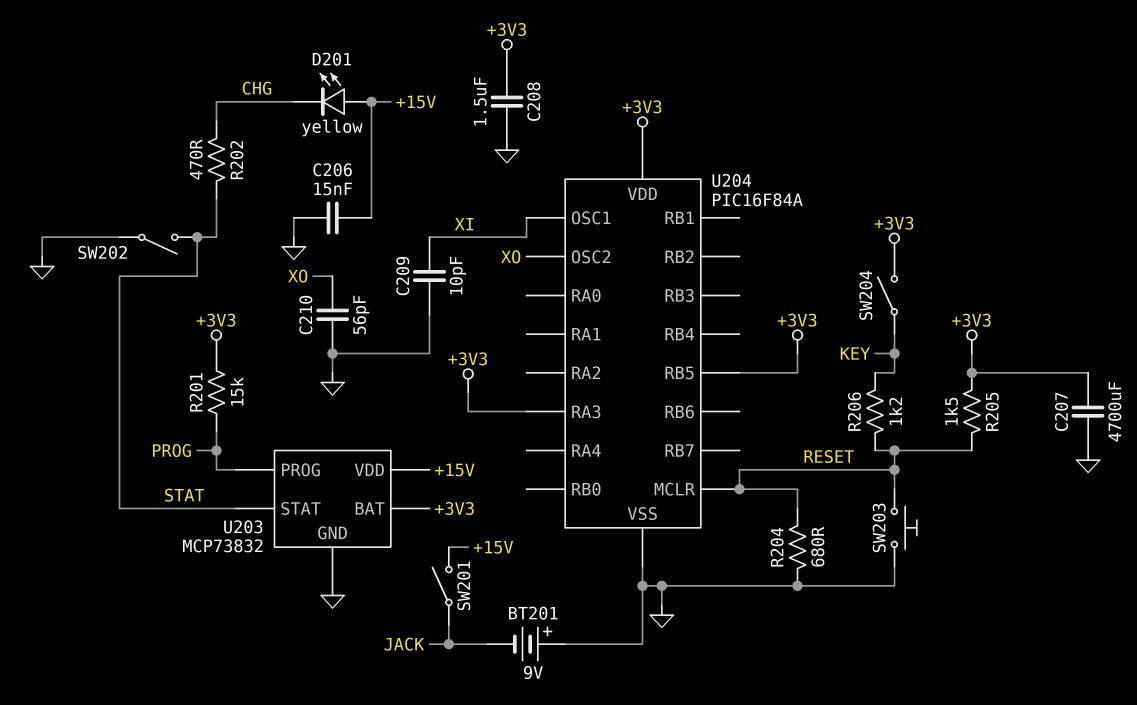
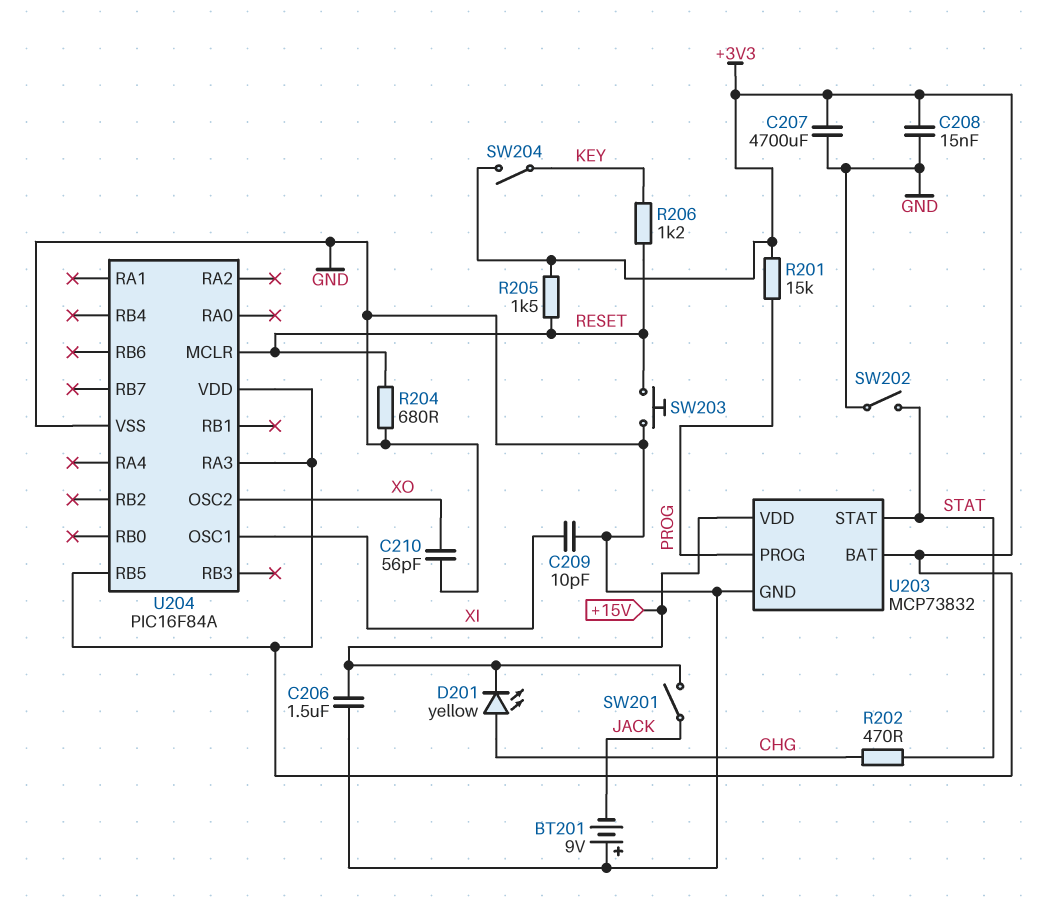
C206: 15nF (+15V, GND) -> 1.5uF (+15V, GND)
C208: 1.5uF (+3V3, GND) -> 15nF (+3V3, GND)
D201: LED yellow (A +15V, K CHG) -> LED yellow (A CHG, K +15V)

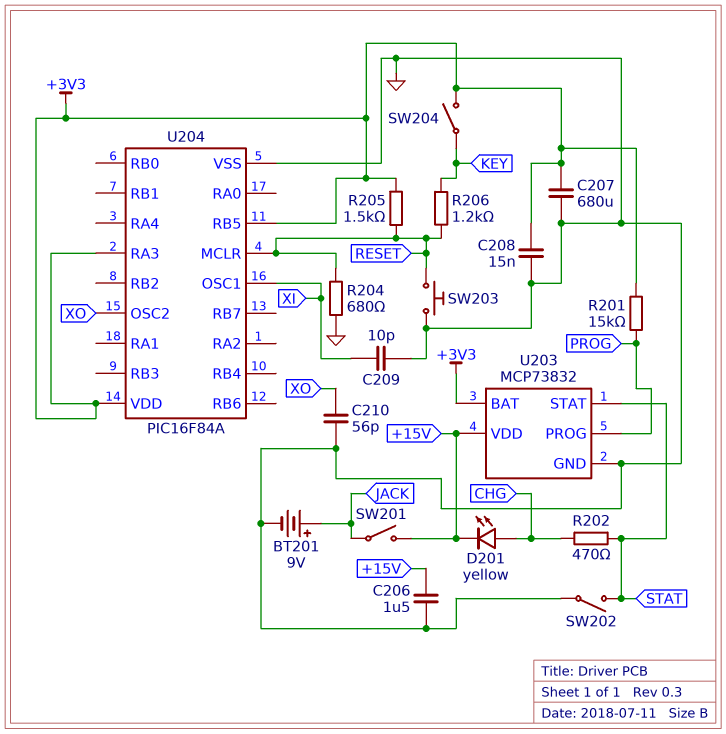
BT201: 9V (plus GND, minus JACK) -> 9V (plus JACK, minus GND)
C207: 4700uF (+3V3, GND) -> 680uF (+3V3, GND)

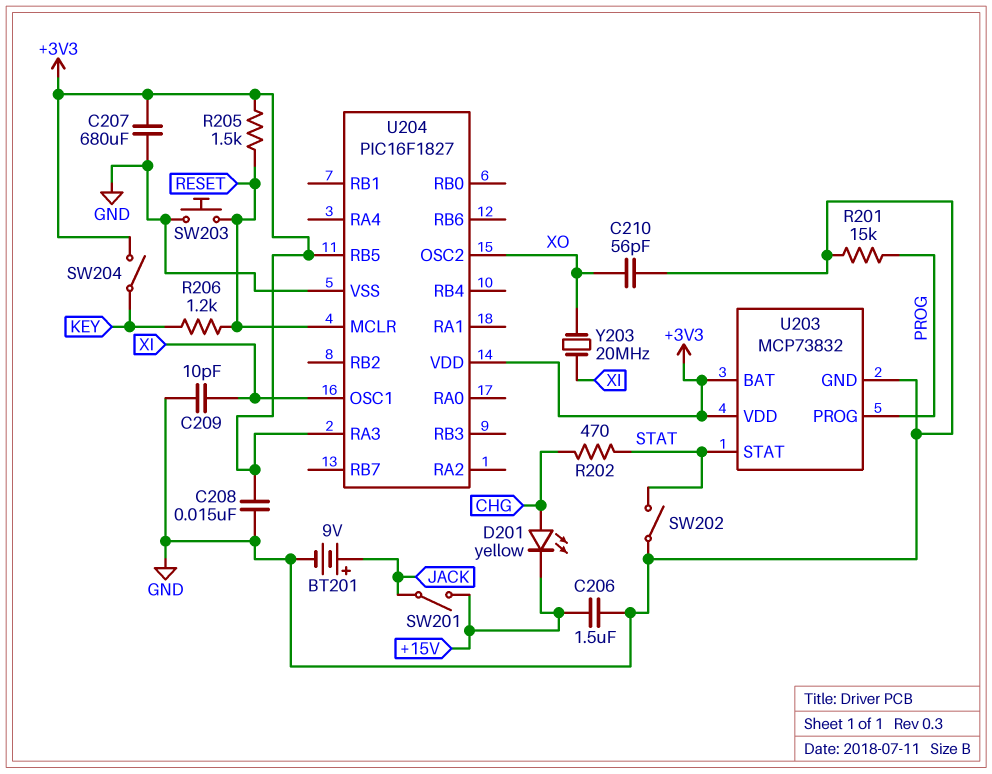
R201: 15k (+3V3, PROG) -> 15k (GND, PROG)
R204: 680 (GND, RESET) -> none
U203 pin VDD: +15V -> +3V3
U204: PIC16F84A -> PIC16F1827
Y203: none -> 20MHz (XI, XO)

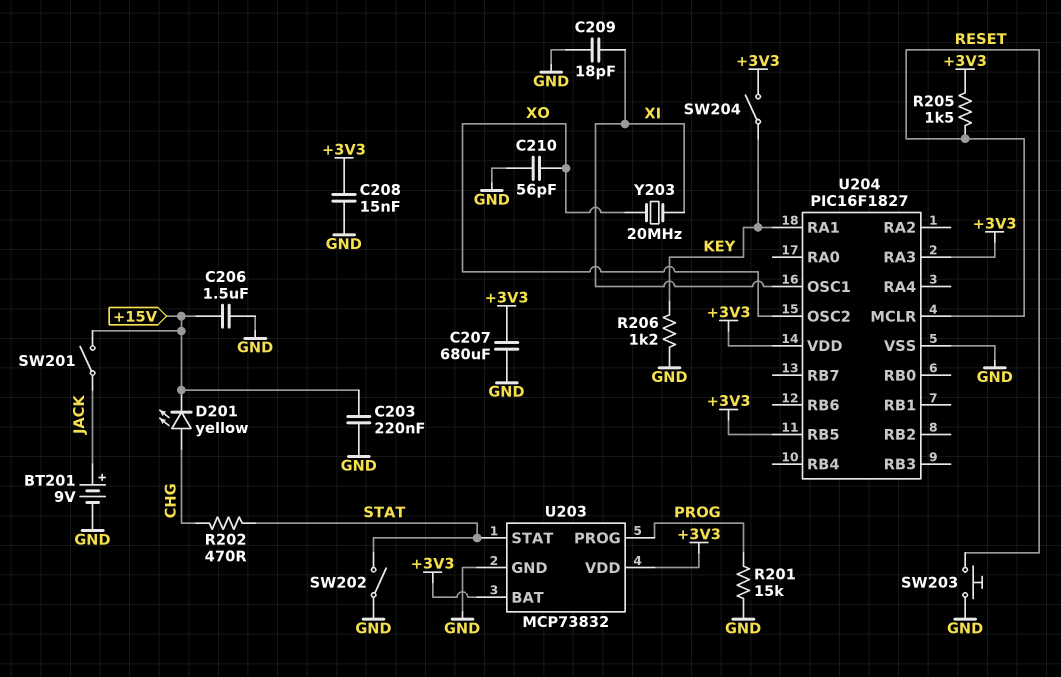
C203: none -> 220nF (+15V, GND)
C209: 10pF (GND, XI) -> 18pF (GND, XI)
R206: 1.2k (KEY, RESET) -> 1.2k (GND, KEY)
U204 pin RA1: none -> KEY

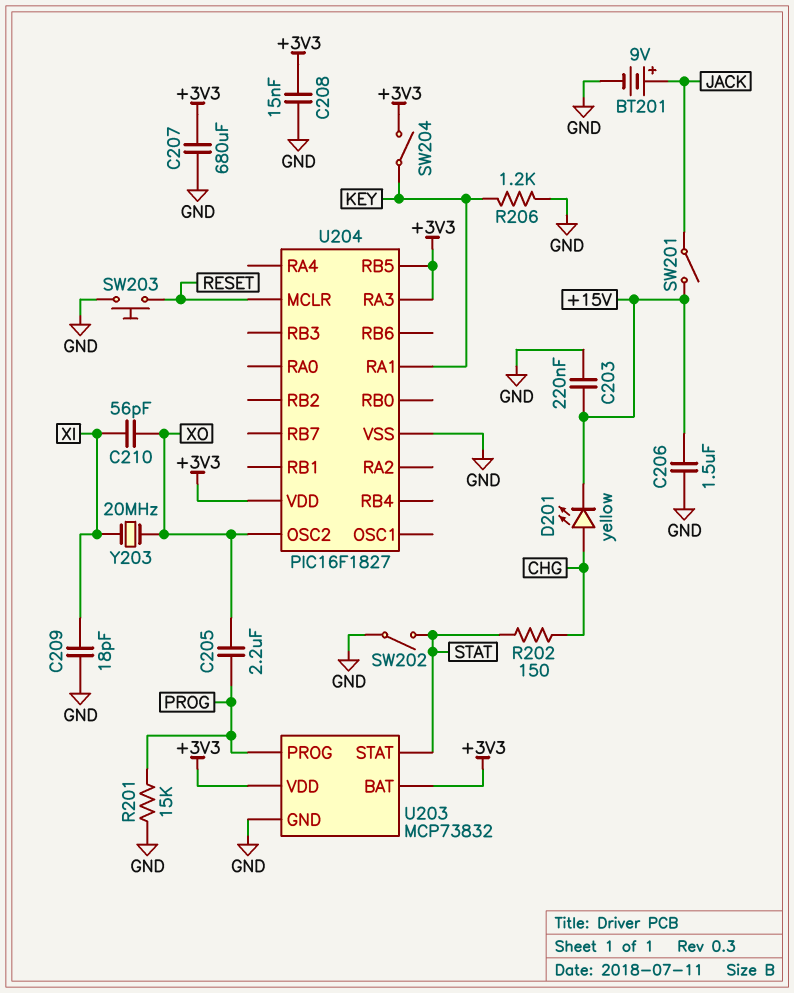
C205: none -> 2.2uF (PROG, XO)
C210: 56pF (GND, XO) -> 56pF (XI, XO)
R202: 470 (CHG, STAT) -> 150 (CHG, STAT)
R205: 1.5k (+3V3, RESET) -> none
U204 pin OSC1: XI -> none

